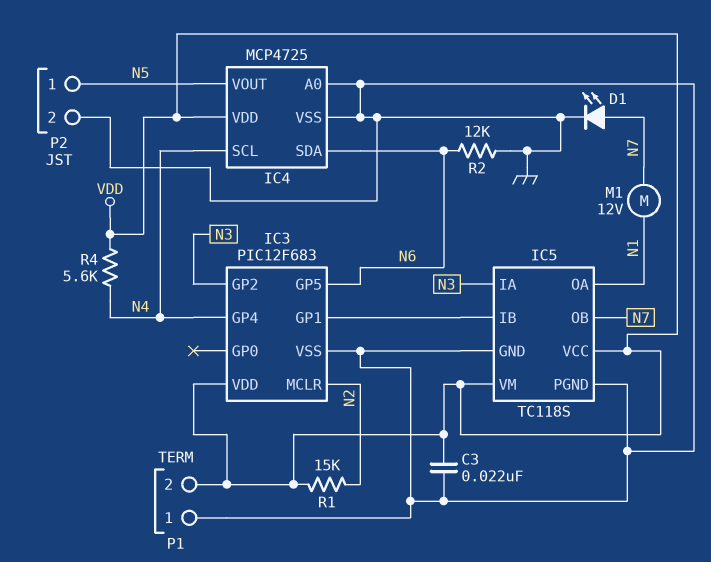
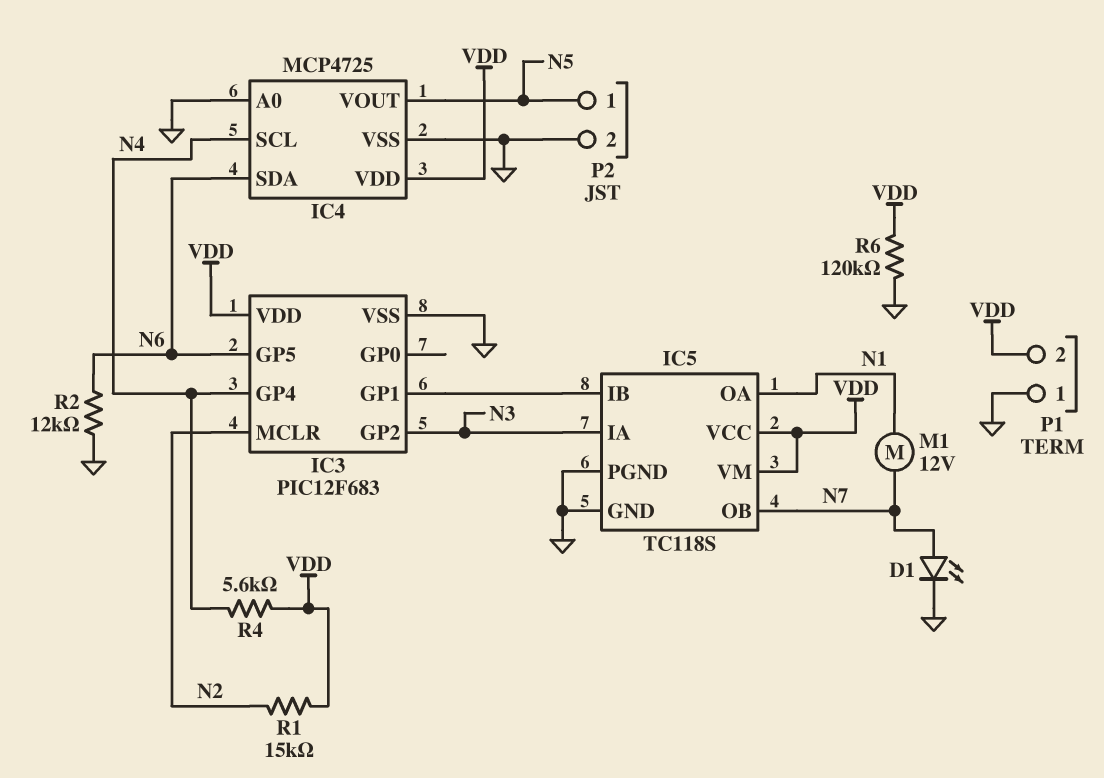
C3: 22nF (GND, VDD) -> none
R6: none -> 120k (GND, VDD)

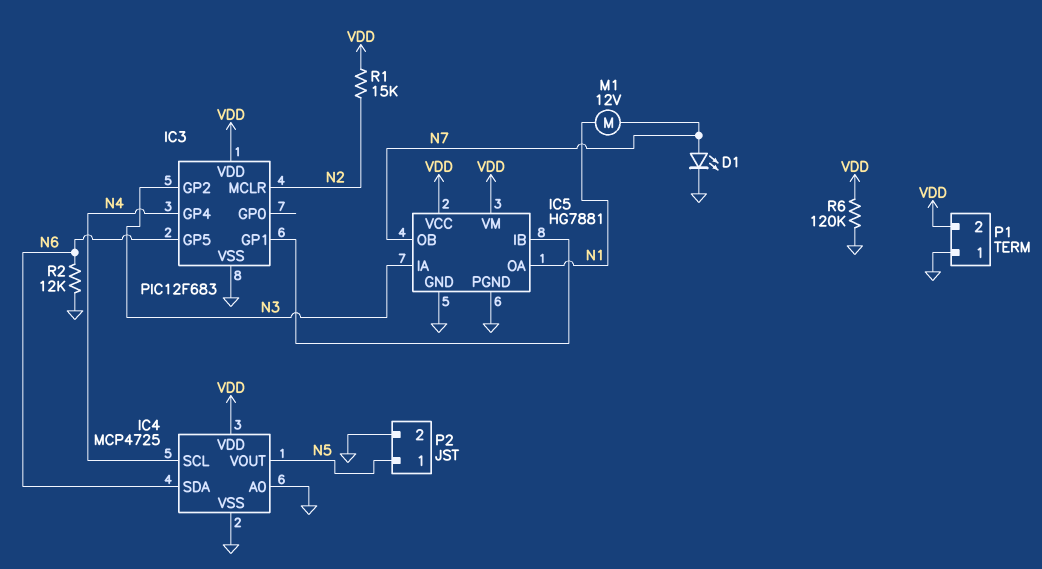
IC5: TC118S -> HG7881
R4: 5.6k (N4, VDD) -> none

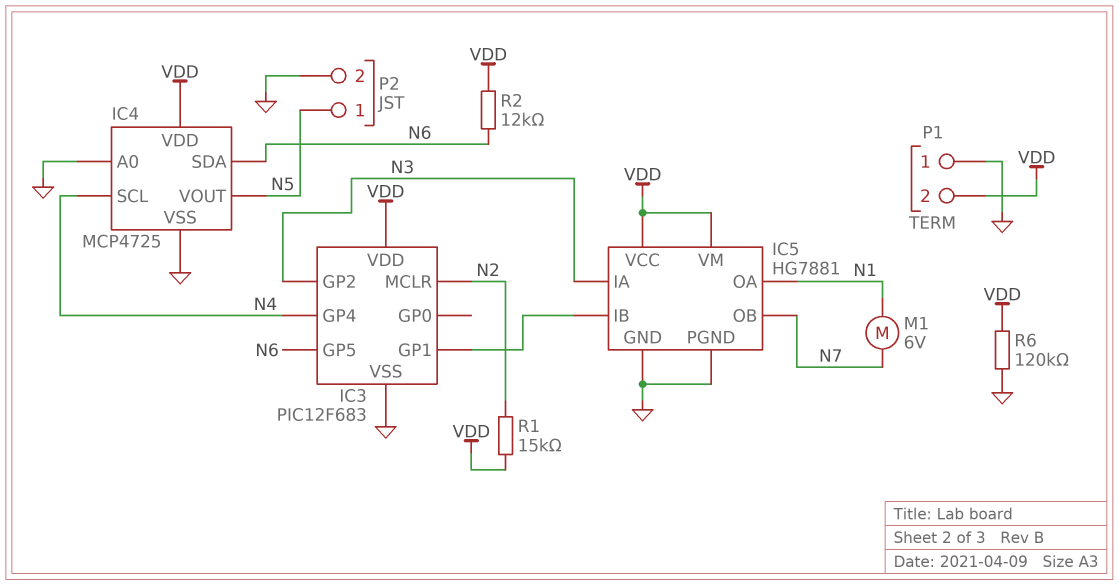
D1: LED (A N7, K GND) -> none
M1: motor 12V (N1, N7) -> motor 6V (N1, N7)
R2: 12k (GND, N6) -> 12k (N6, VDD)

